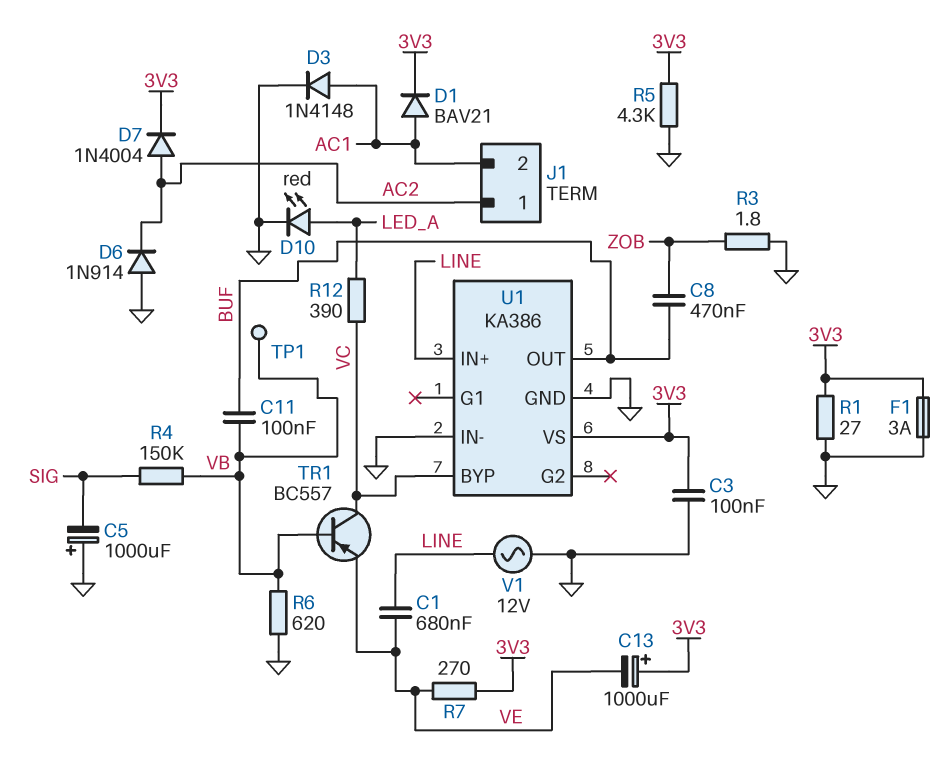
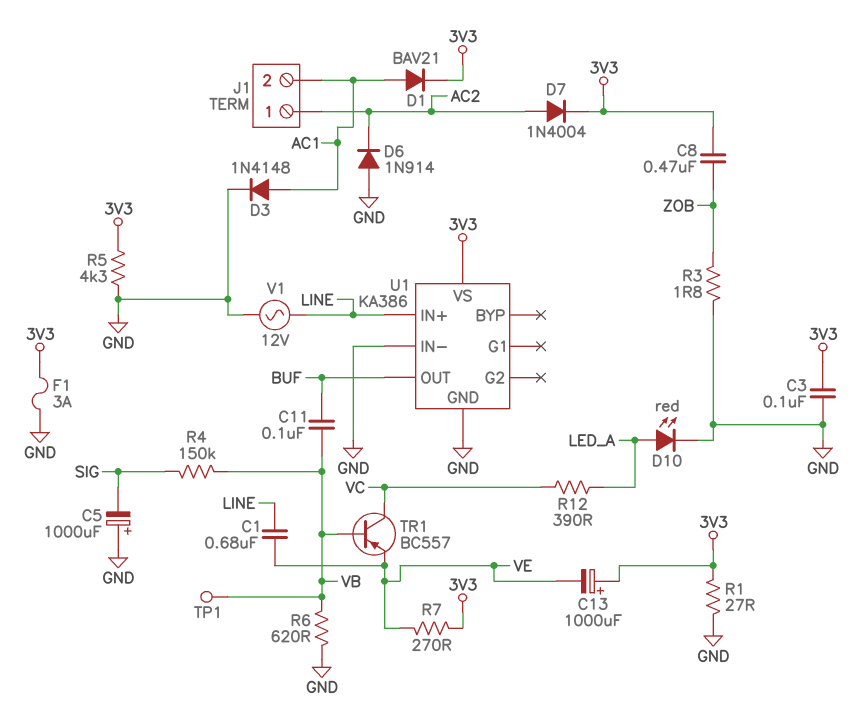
C8: 470nF (BUF, ZOB) -> 470nF (3V3, ZOB)
U1 pin BYP: VC -> none

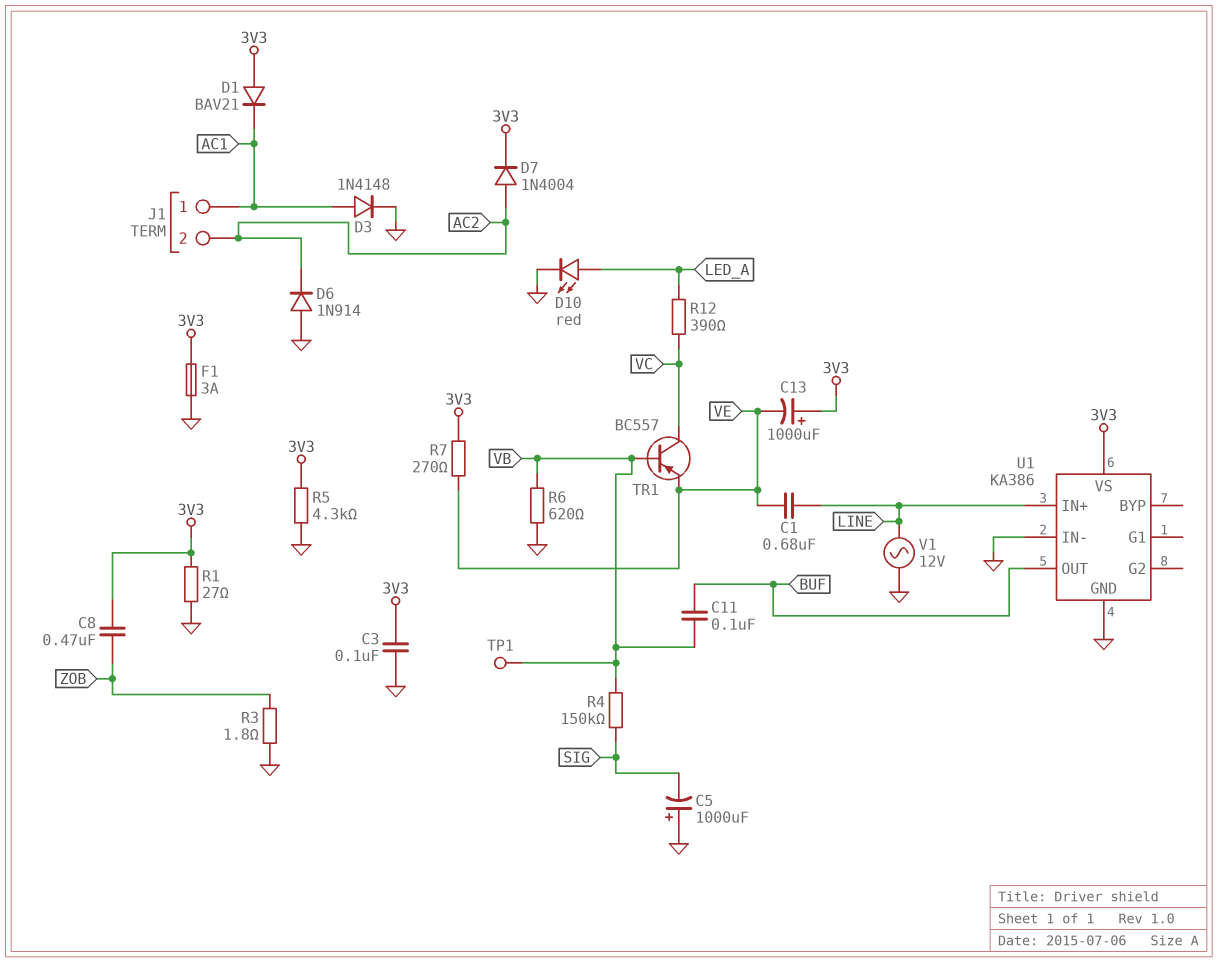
D1: diode BAV21 (A AC1, K 3V3) -> diode BAV21 (A 3V3, K AC1)
J1 pin 1: AC2 -> AC1
J1 pin 2: AC1 -> AC2

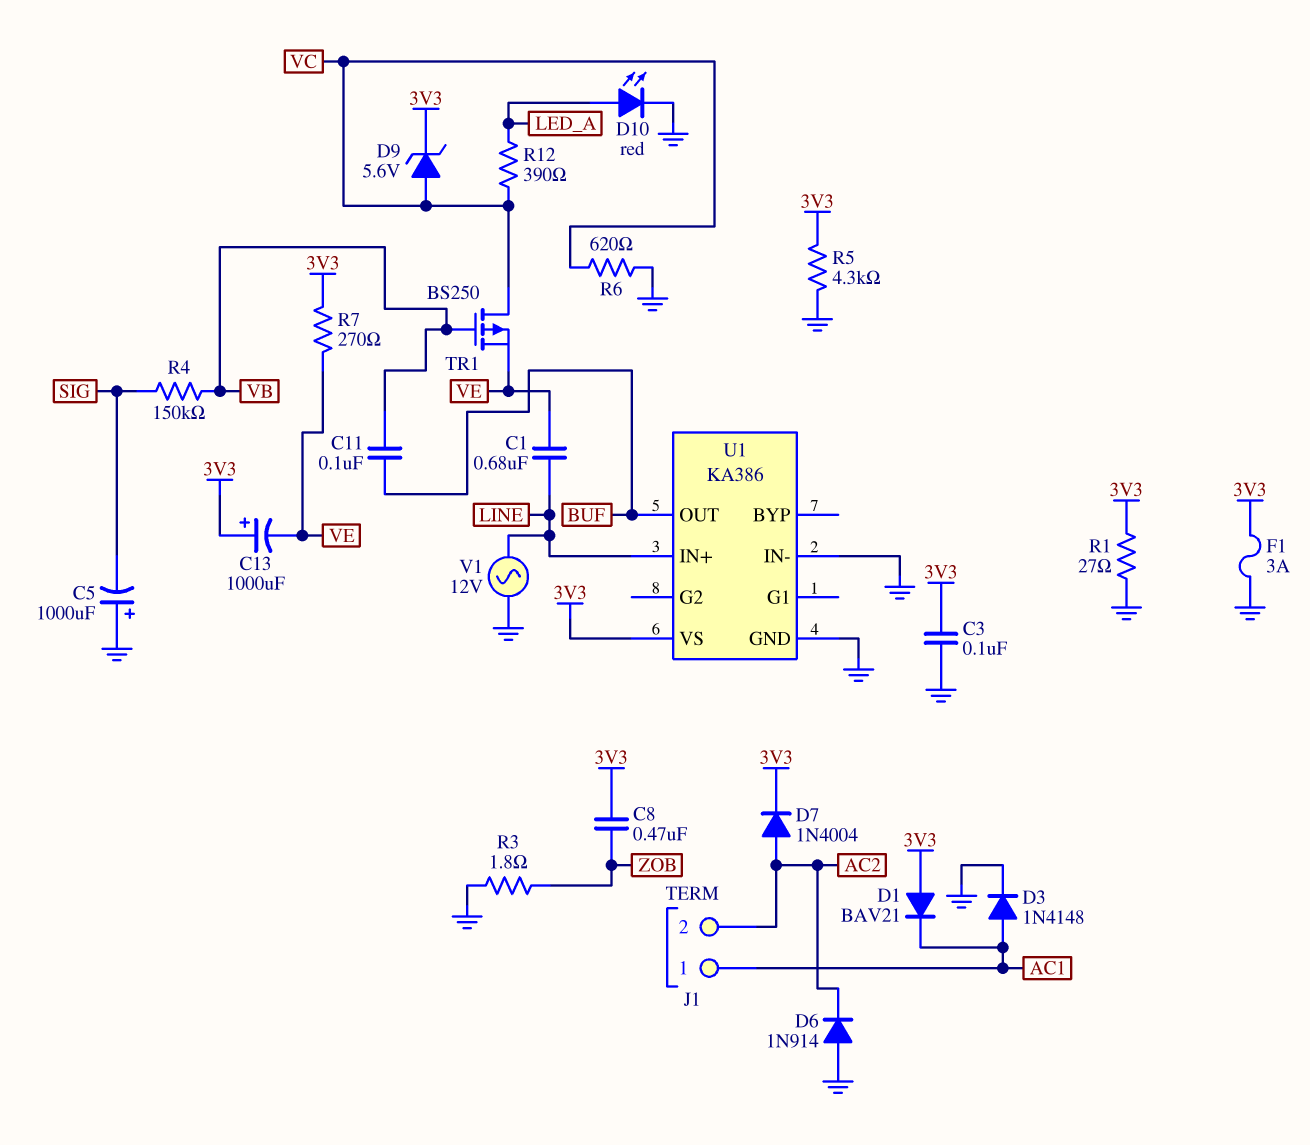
D9: none -> zener 5.6V (A VC, K 3V3)
R6: 620 (GND, VB) -> 620 (GND, VC)
TP1: test point (VB) -> none
TR1: PNP BC557 (B VB, C VC, E VE) -> PMOS BS250 (G VB, D VC, S VE)

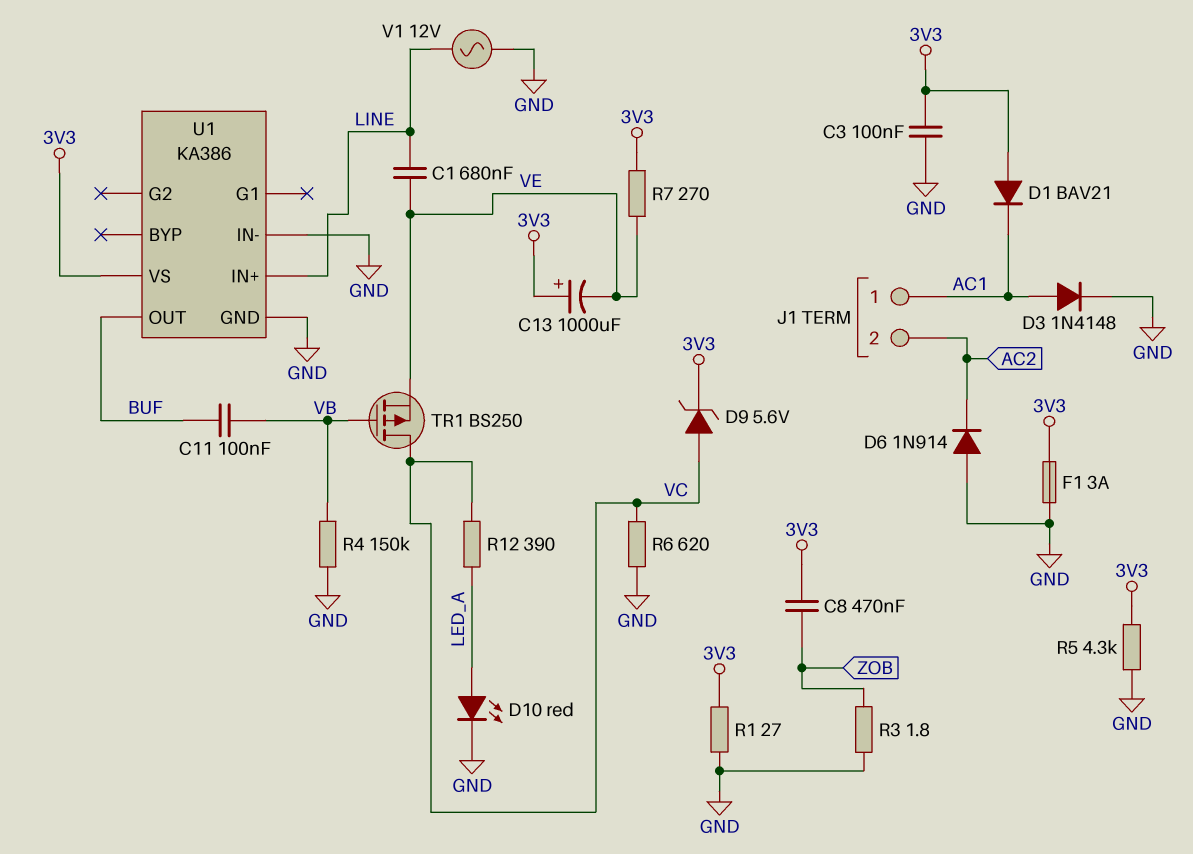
C5: 1000uF (plus GND, minus SIG) -> none
D7: diode 1N4004 (A AC2, K 3V3) -> none
R4: 150k (SIG, VB) -> 150k (GND, VB)

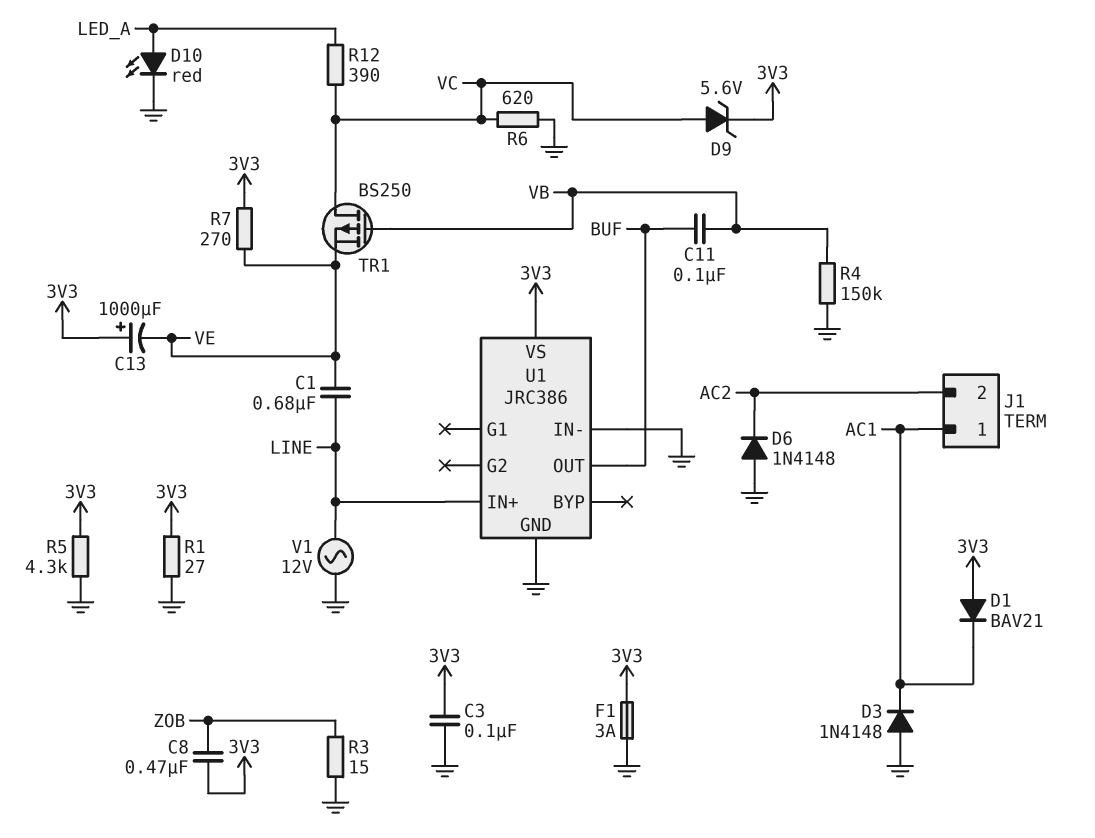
D3: diode 1N4148 (A AC1, K GND) -> diode 1N4148 (A GND, K AC1)
D6: diode 1N914 (A GND, K AC2) -> diode 1N4148 (A GND, K AC2)
R3: 1.8 (GND, ZOB) -> 15 (GND, ZOB)
U1: KA386 -> JRC386

